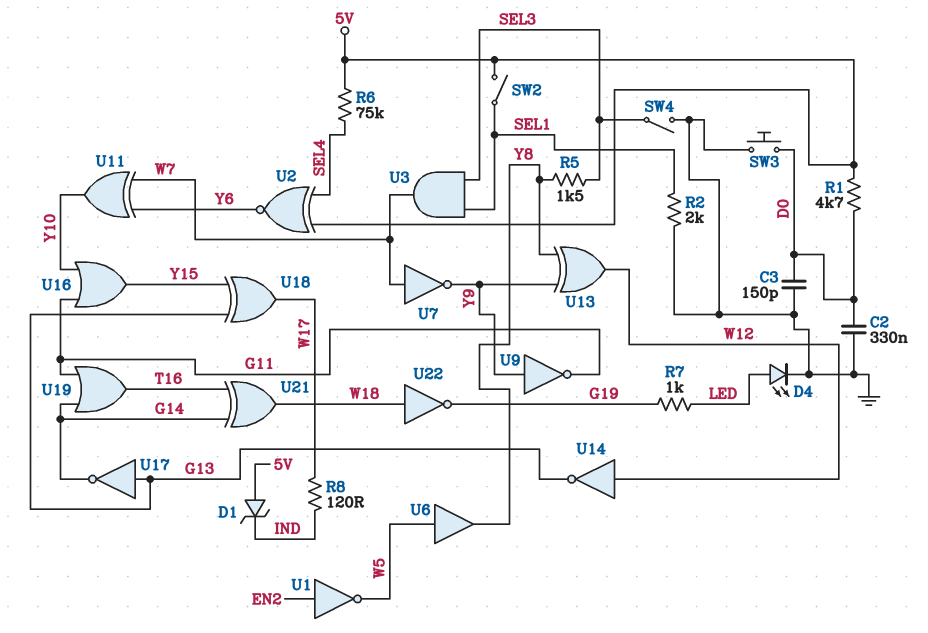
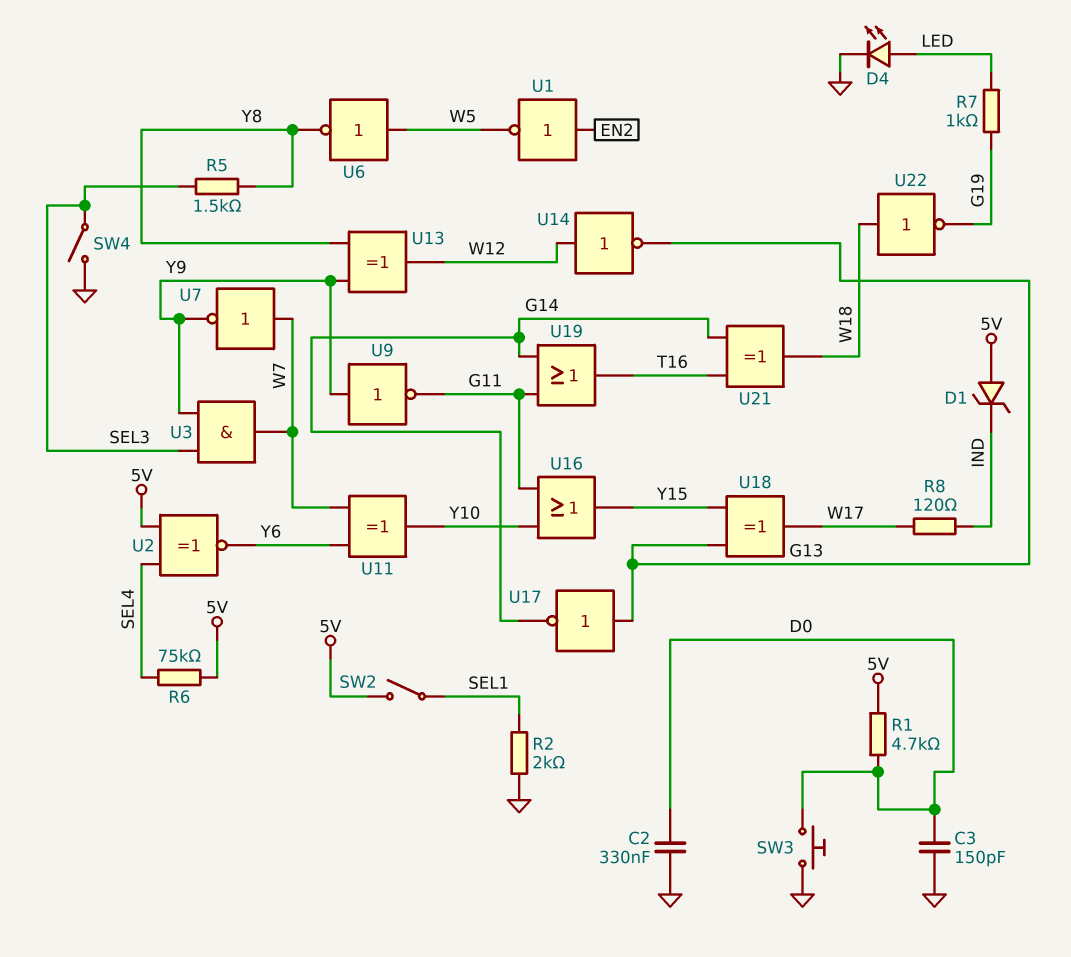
U3: AND (in SEL1, in SEL3, out W7) -> AND (in SEL3, in Y9, out W7)
U6: buffer (in W5, out Y8) -> NOT (in W5, out Y8)

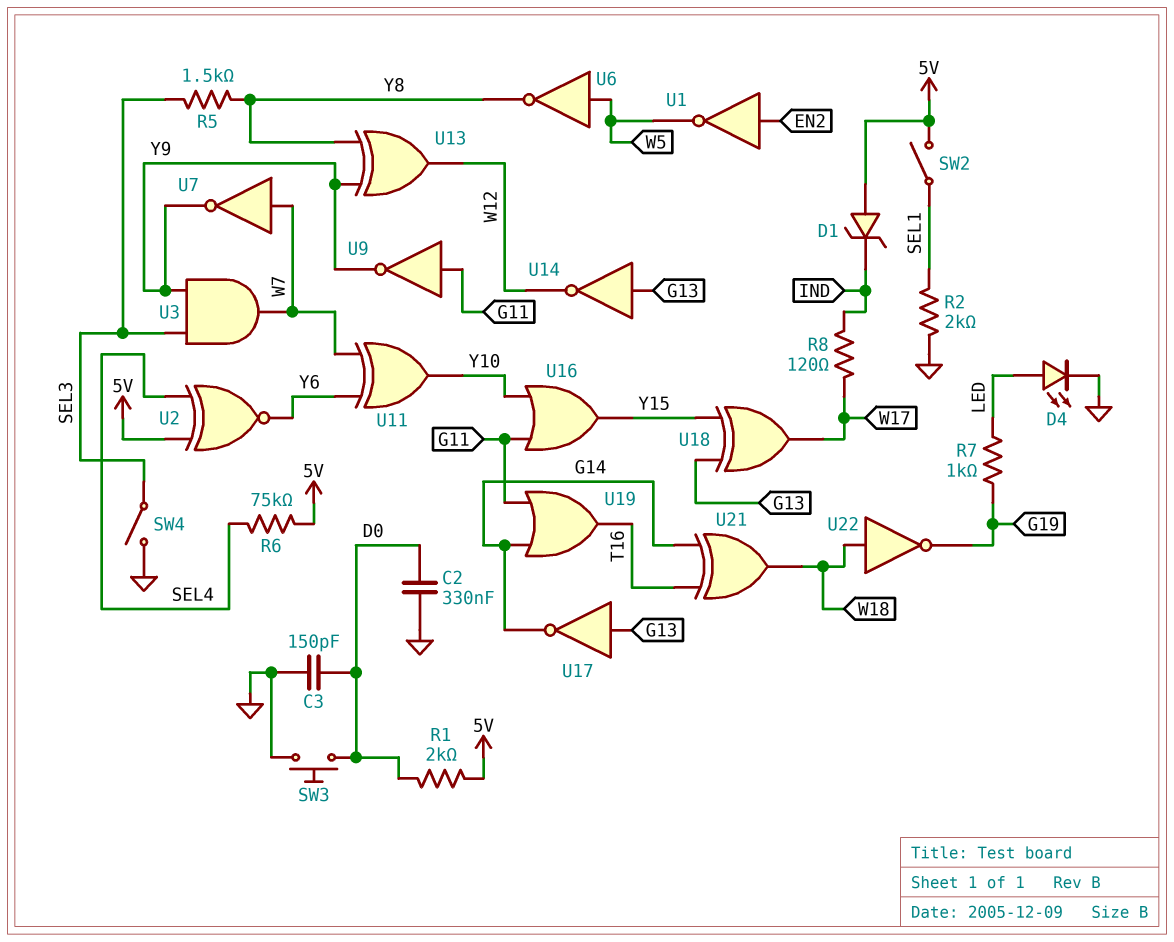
R1: 4.7k (5V, D0) -> 2k (5V, D0)
U9: NOT (in Y9, out G11) -> NOT (in G11, out Y9)
U14: NOT (in W12, out G13) -> NOT (in G13, out W12)

